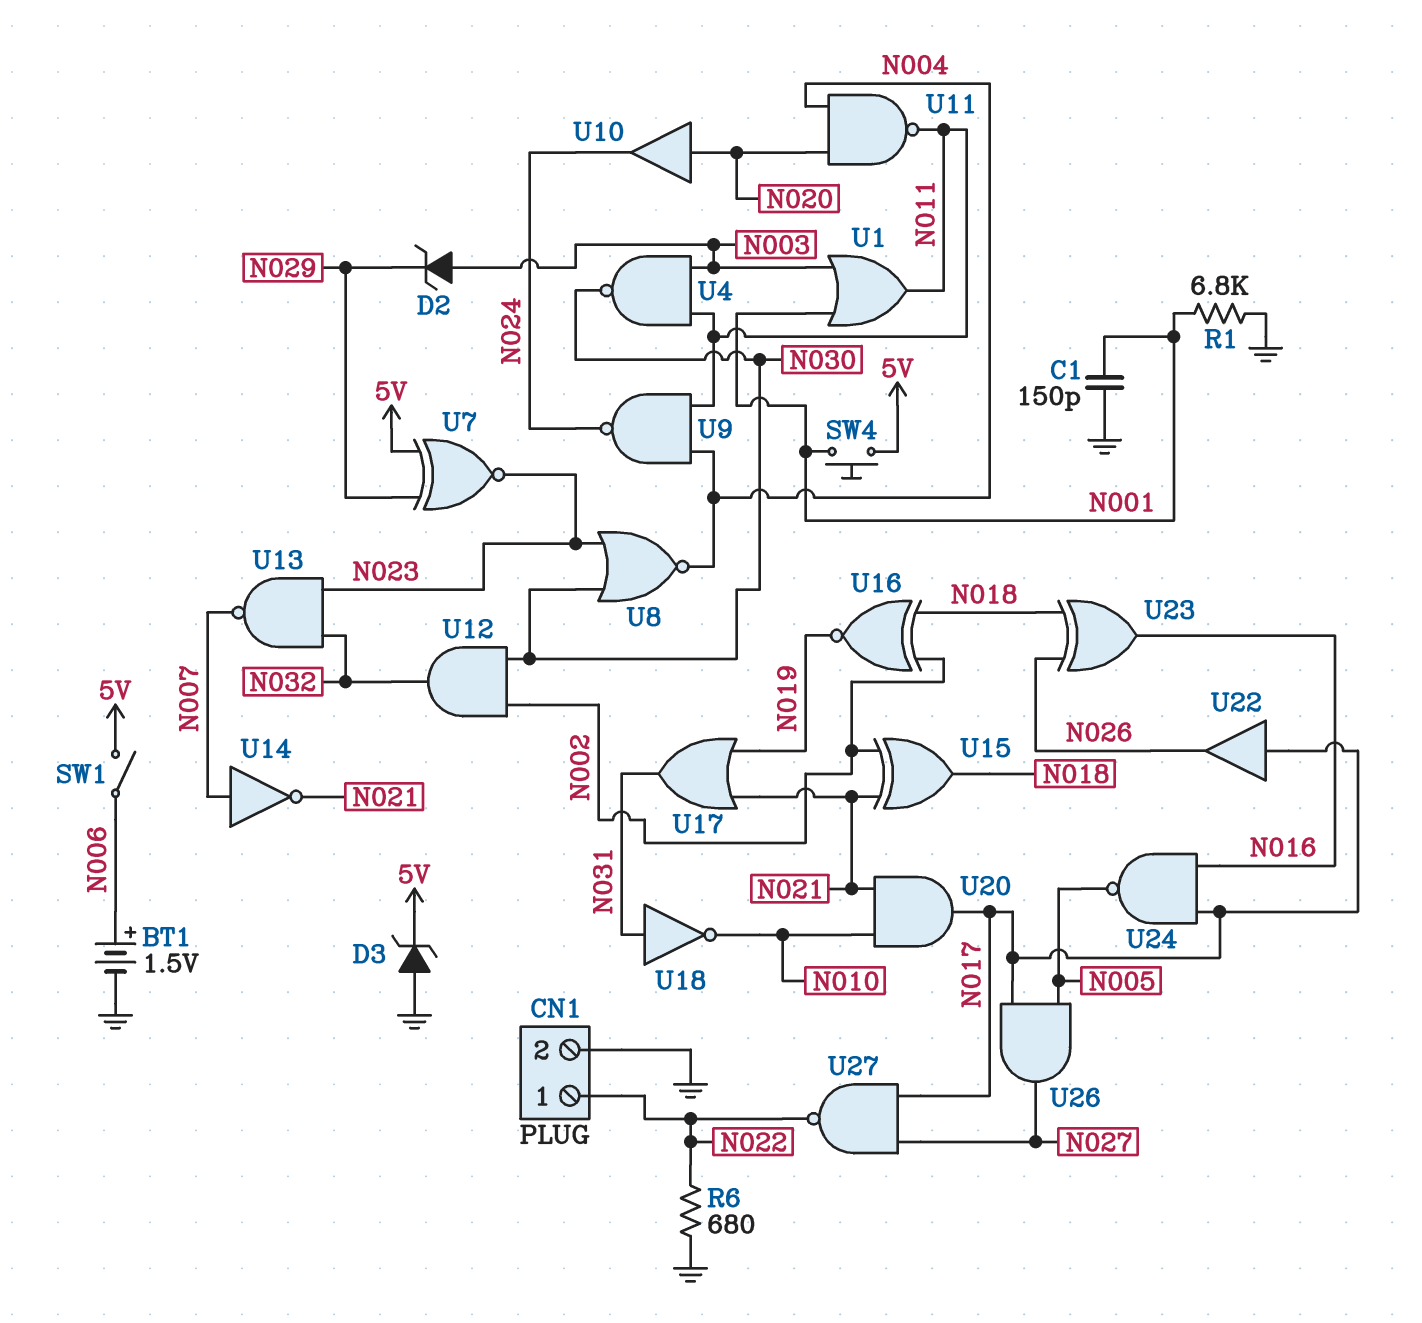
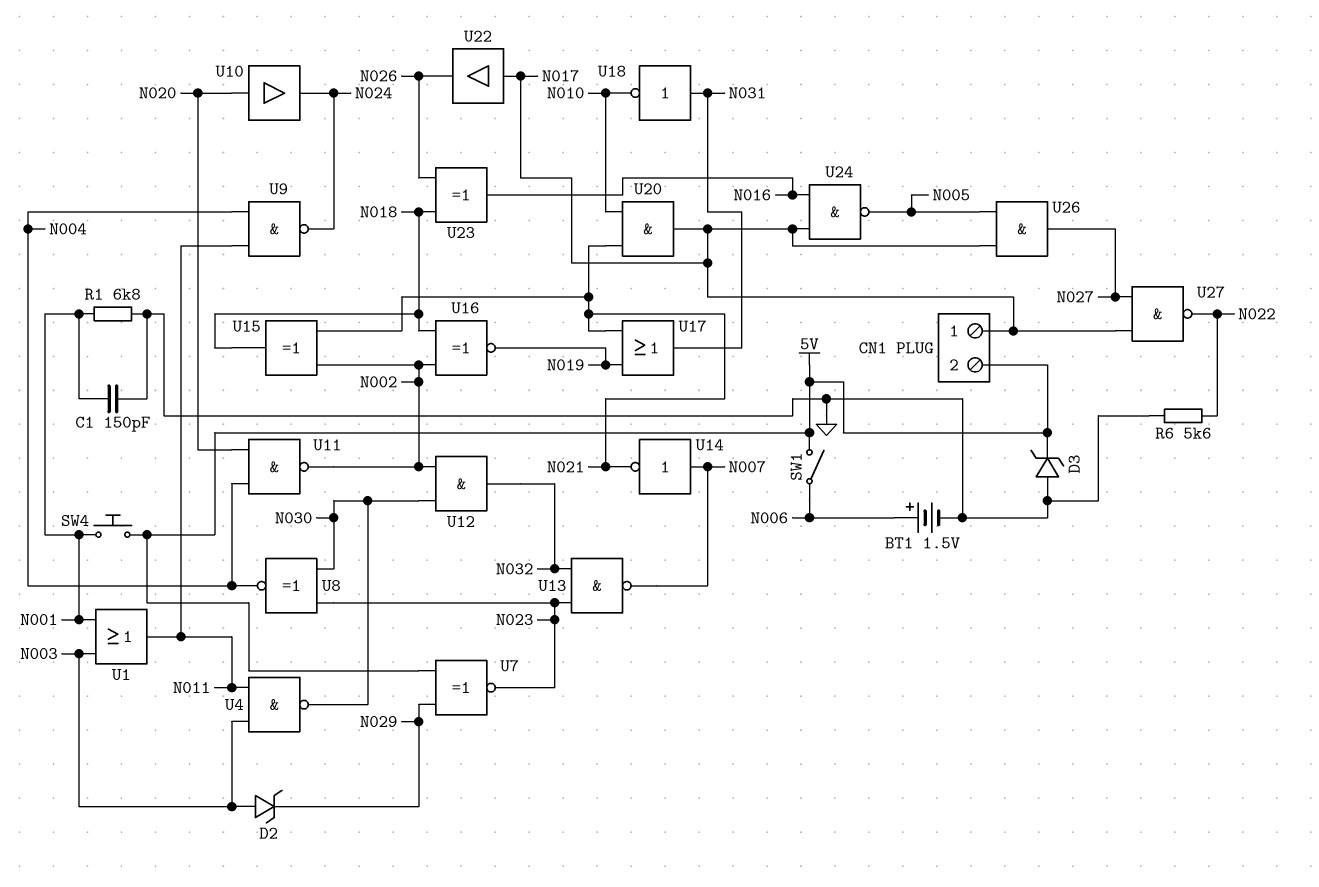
CN1 pin 1: N022 -> N017
CN1 pin 2: GND -> 5V
R6: 680 (GND, N022) -> 5.6k (GND, N022)
U8: NOR (in N023, in N030, out N004) -> XNOR (in N023, in N030, out N004)
U11: NAND (in N004, in N020, out N011) -> NAND (in N004, in N020, out N002)

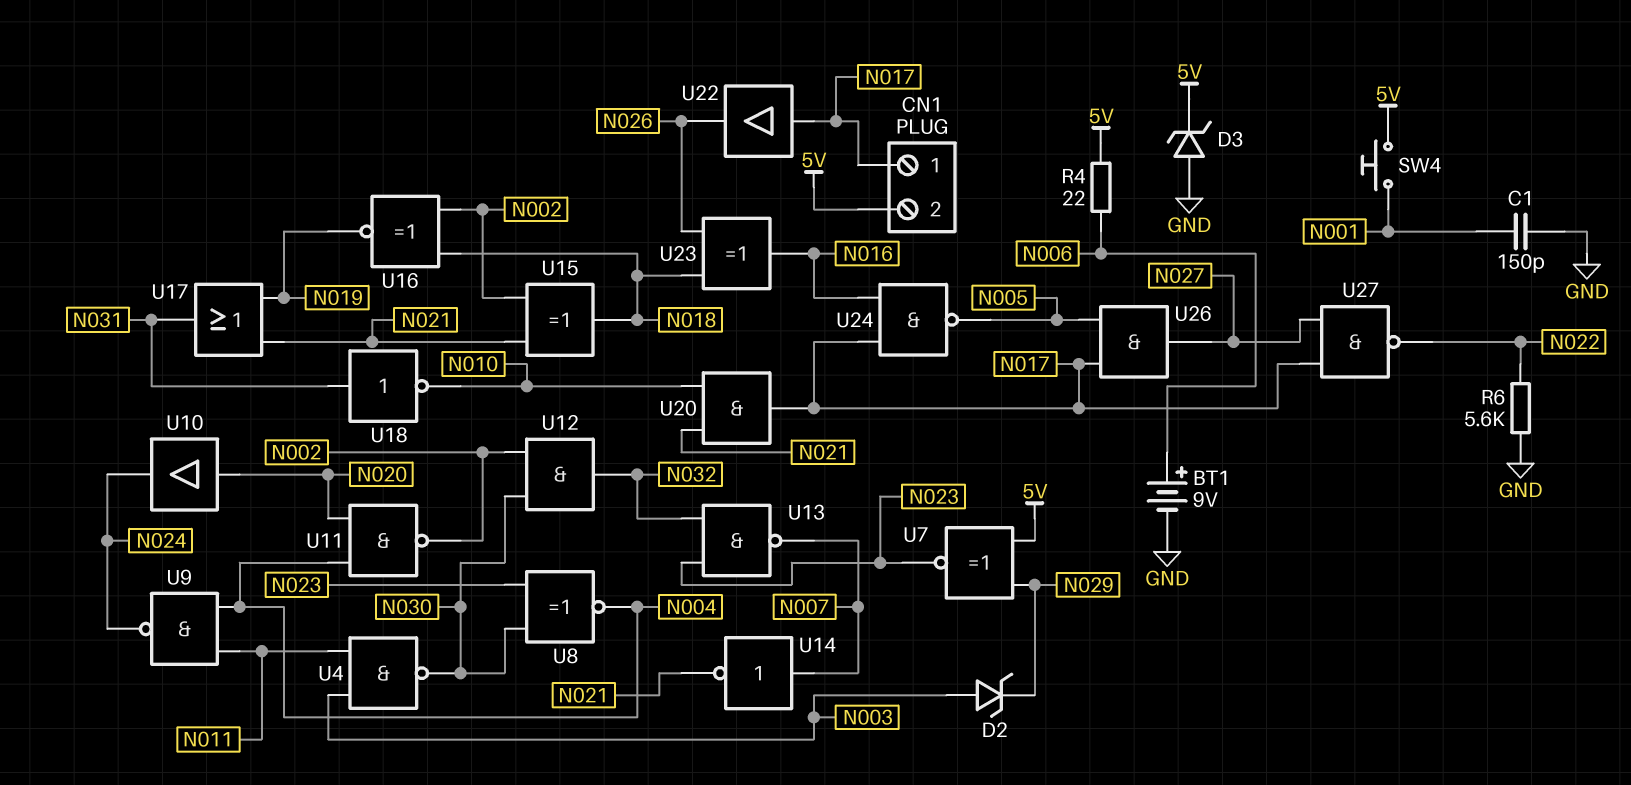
BT1: 1.5V (plus N006, minus GND) -> 9V (plus N006, minus GND)
R1: 6.8k (GND, N001) -> none
R4: none -> 22 (5V, N006)
SW1: switch (5V, N006) -> none
U1: OR (in N001, in N003, out N011) -> none

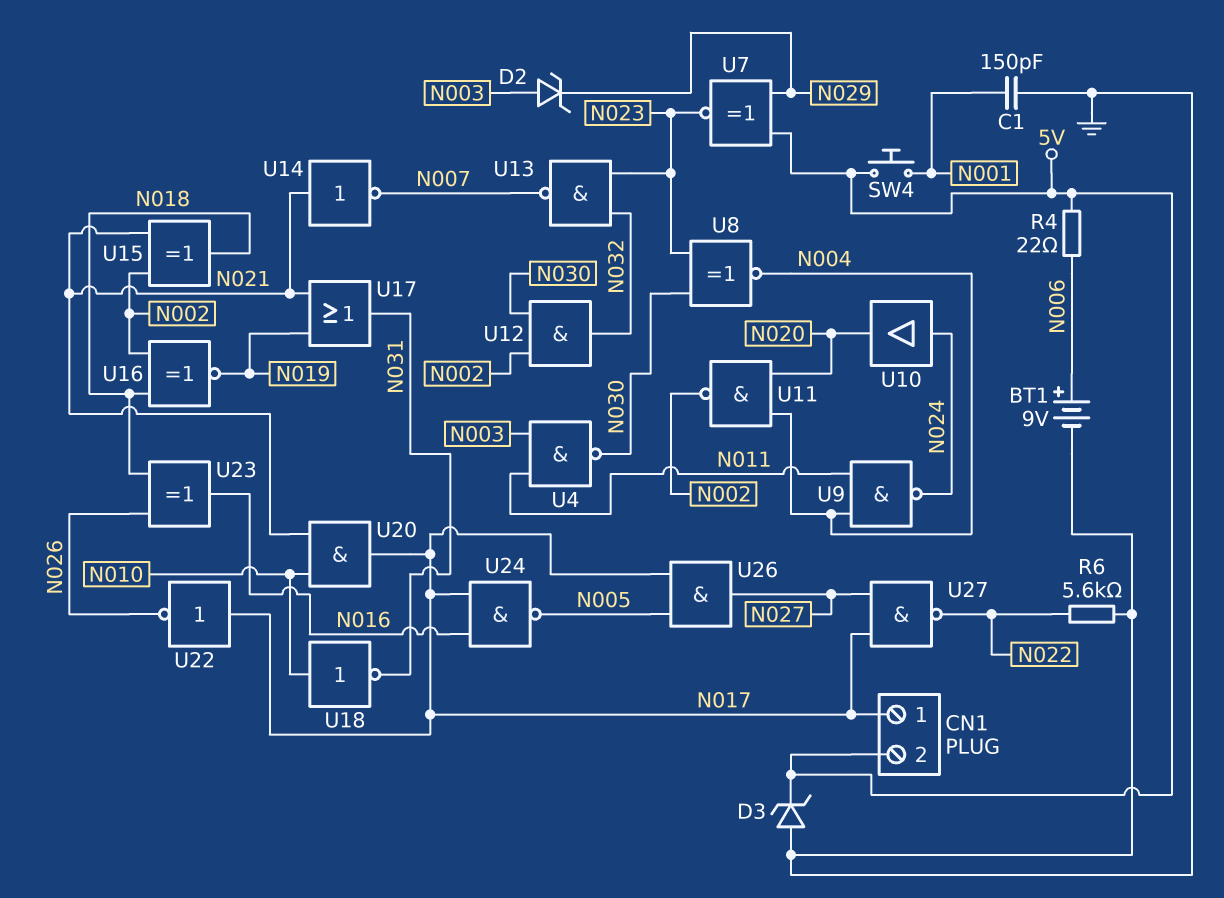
U10: buffer (in N020, out N024) -> buffer (in N024, out N020)
U14: NOT (in N007, out N021) -> NOT (in N021, out N007)
U18: NOT (in N031, out N010) -> NOT (in N010, out N031)
U22: buffer (in N017, out N026) -> NOT (in N017, out N026)

